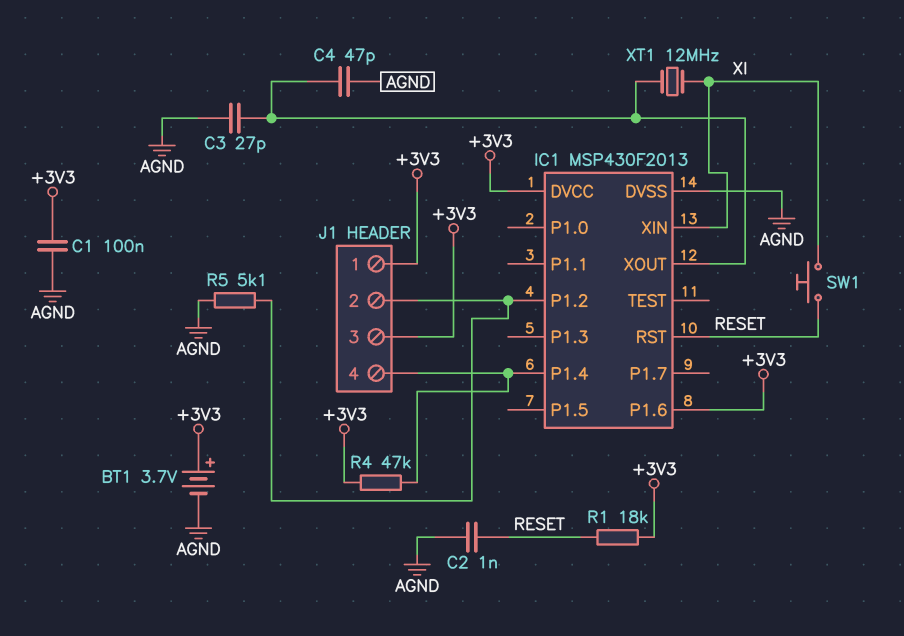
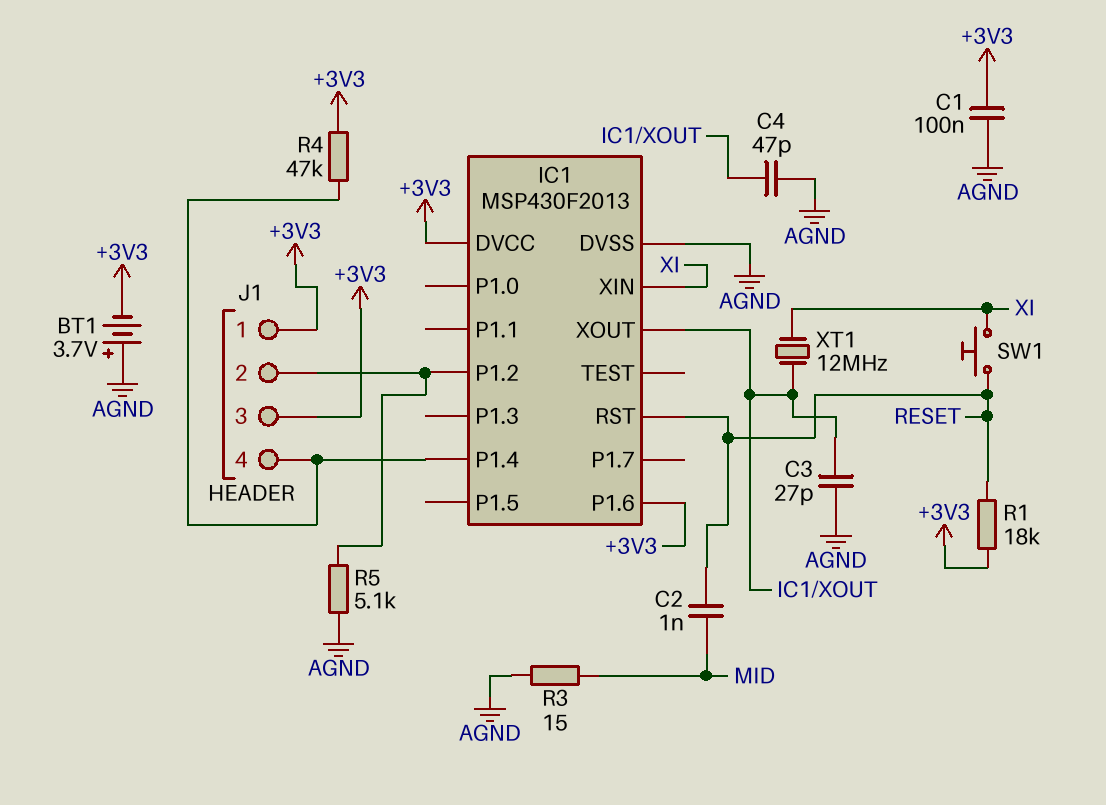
BT1: 3.7V (plus +3V3, minus AGND) -> 3.7V (plus AGND, minus +3V3)
C2: 1nF (AGND, RESET) -> 1nF (MID, RESET)
R3: none -> 15 (AGND, MID)

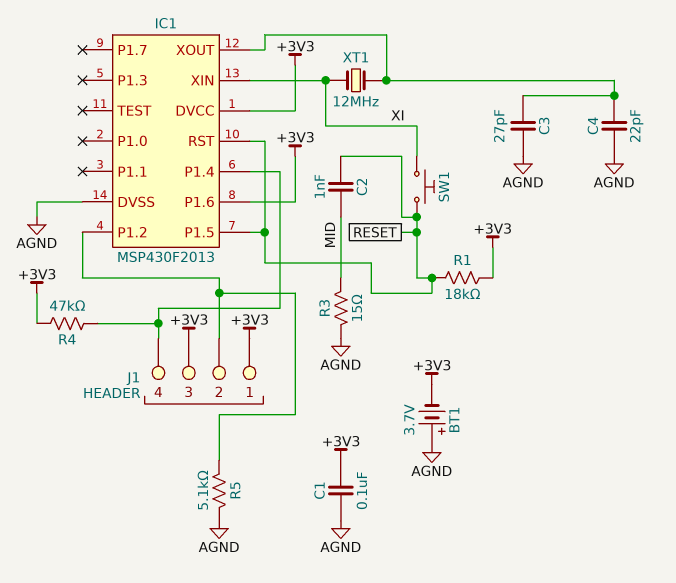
C4: 47pF (AGND, IC1/XOUT) -> 22pF (AGND, IC1/XOUT)
IC1 pin P1.5: none -> RESET

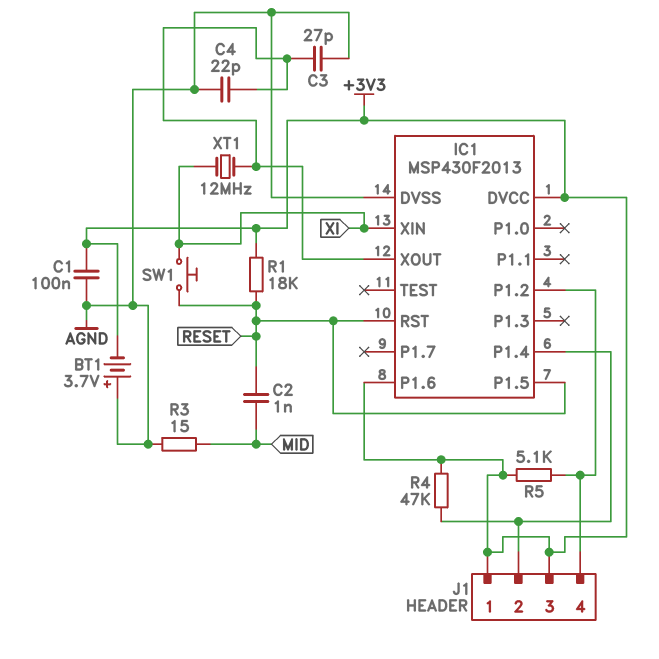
J1 pin 2: IC1/P1.2 -> IC1/P1.4
J1 pin 4: IC1/P1.4 -> IC1/P1.2
R5: 5.1k (AGND, IC1/P1.2) -> 5.1k (+3V3, IC1/P1.2)

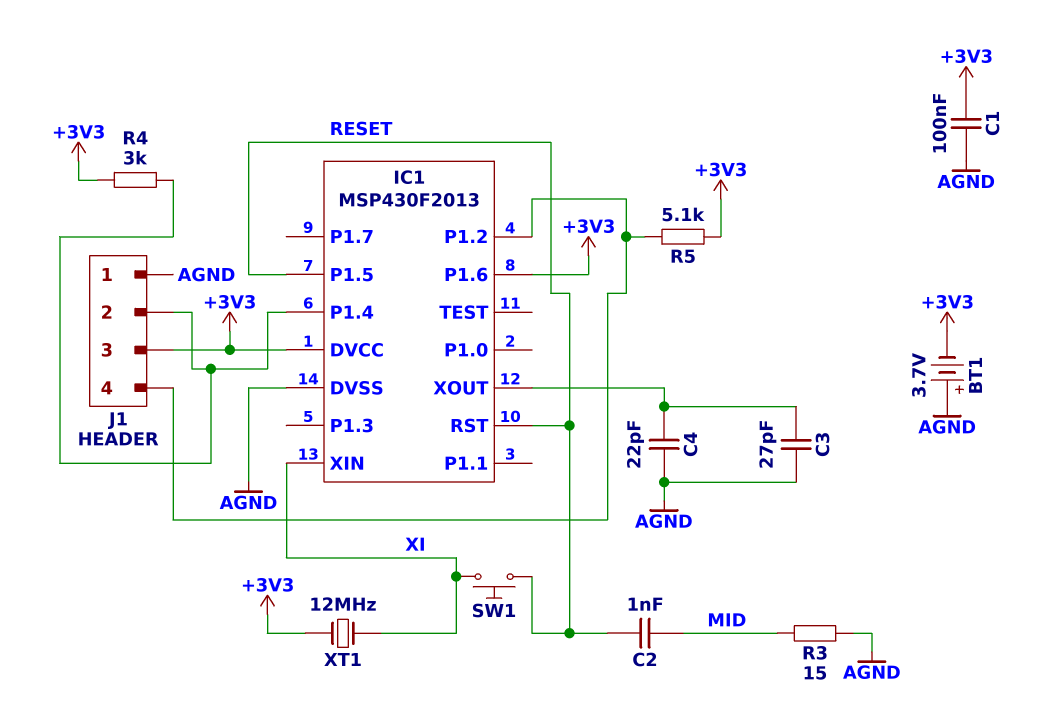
J1 pin 1: +3V3 -> AGND
R1: 18k (+3V3, RESET) -> none
R4: 47k (+3V3, IC1/P1.4) -> 3k (+3V3, IC1/P1.4)
XT1: 12MHz (IC1/XOUT, XI) -> 12MHz (+3V3, XI)

